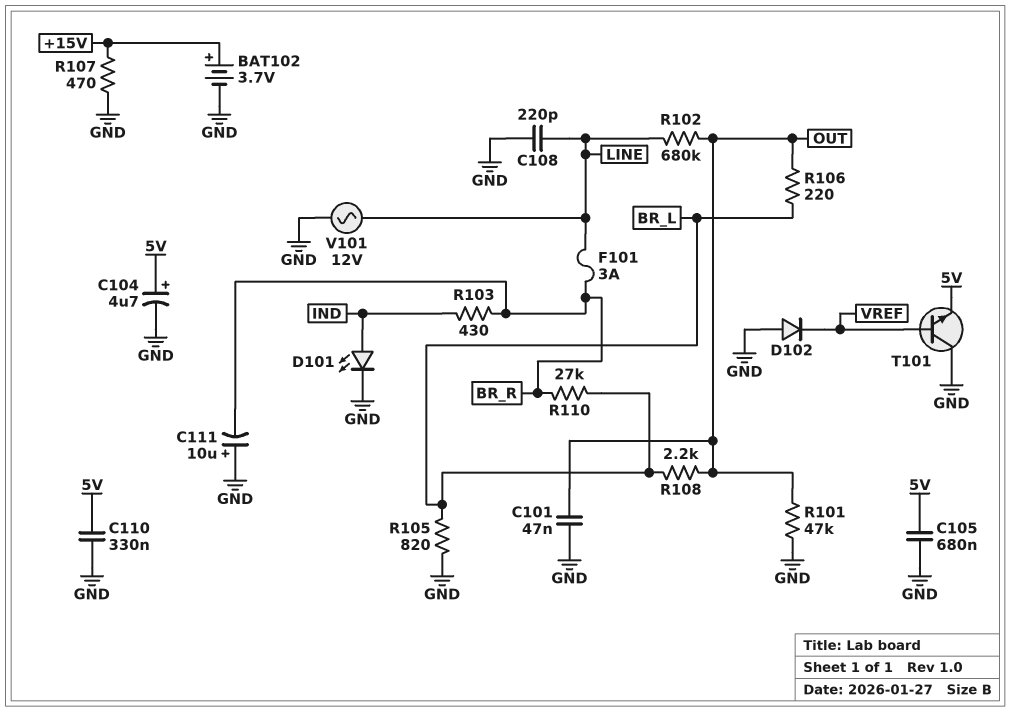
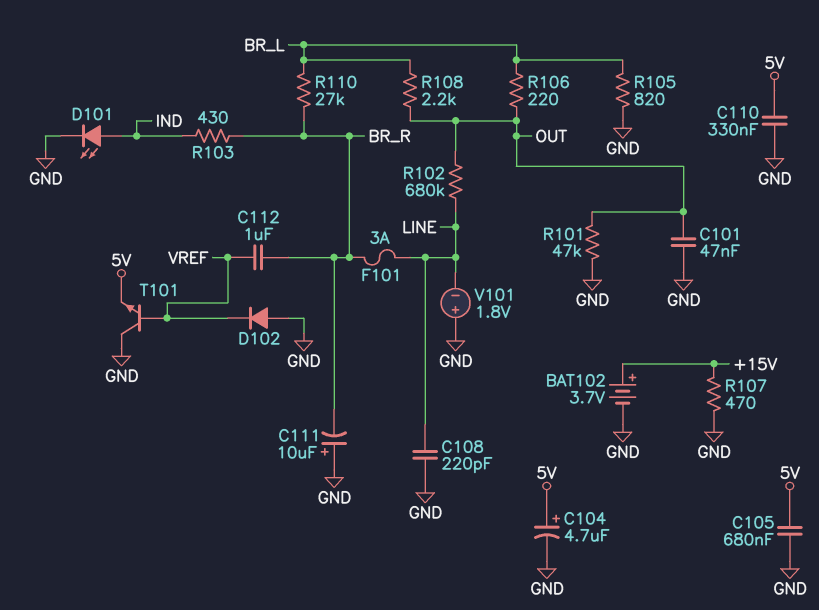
C112: none -> 1uF (BR_R, VREF)
V101: AC 12V (GND, LINE) -> 1.8V (plus GND, minus LINE)

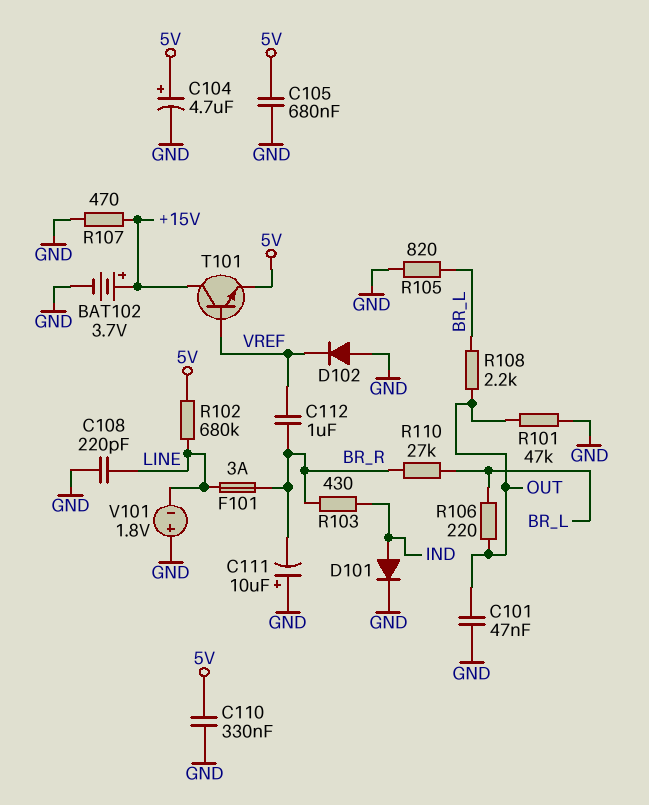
D101: LED (A IND, K GND) -> diode (A IND, K GND)
R102: 680k (LINE, OUT) -> 680k (5V, LINE)
T101: NPN (B VREF, C GND, E 5V) -> NPN (B VREF, C +15V, E 5V)

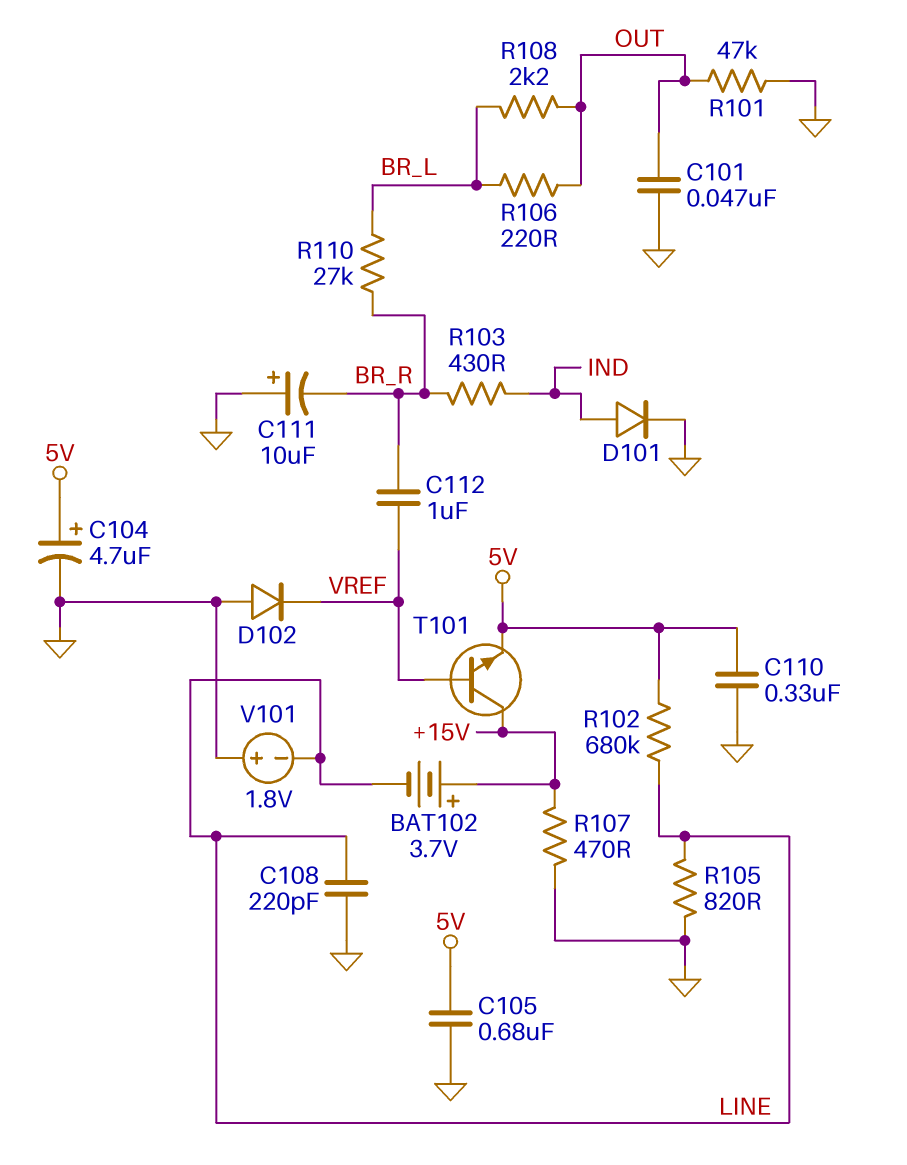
BAT102: 3.7V (plus +15V, minus GND) -> 3.7V (plus +15V, minus LINE)
F101: 3A (BR_R, LINE) -> none
R105: 820 (BR_L, GND) -> 820 (GND, LINE)

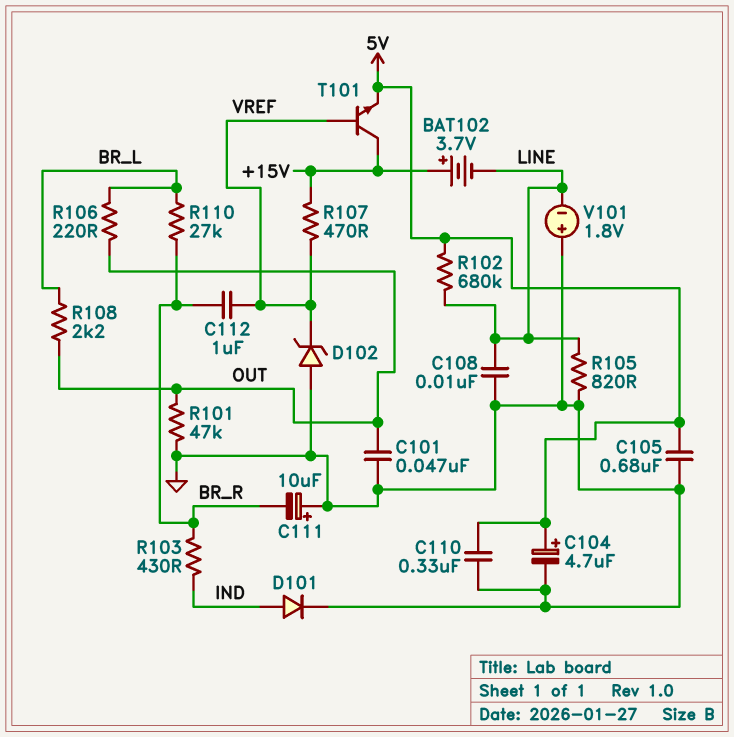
C108: 220pF (GND, LINE) -> 10nF (GND, LINE)
D102: diode (A GND, K VREF) -> zener (A GND, K VREF)
R107: 470 (+15V, GND) -> 470 (+15V, VREF)

